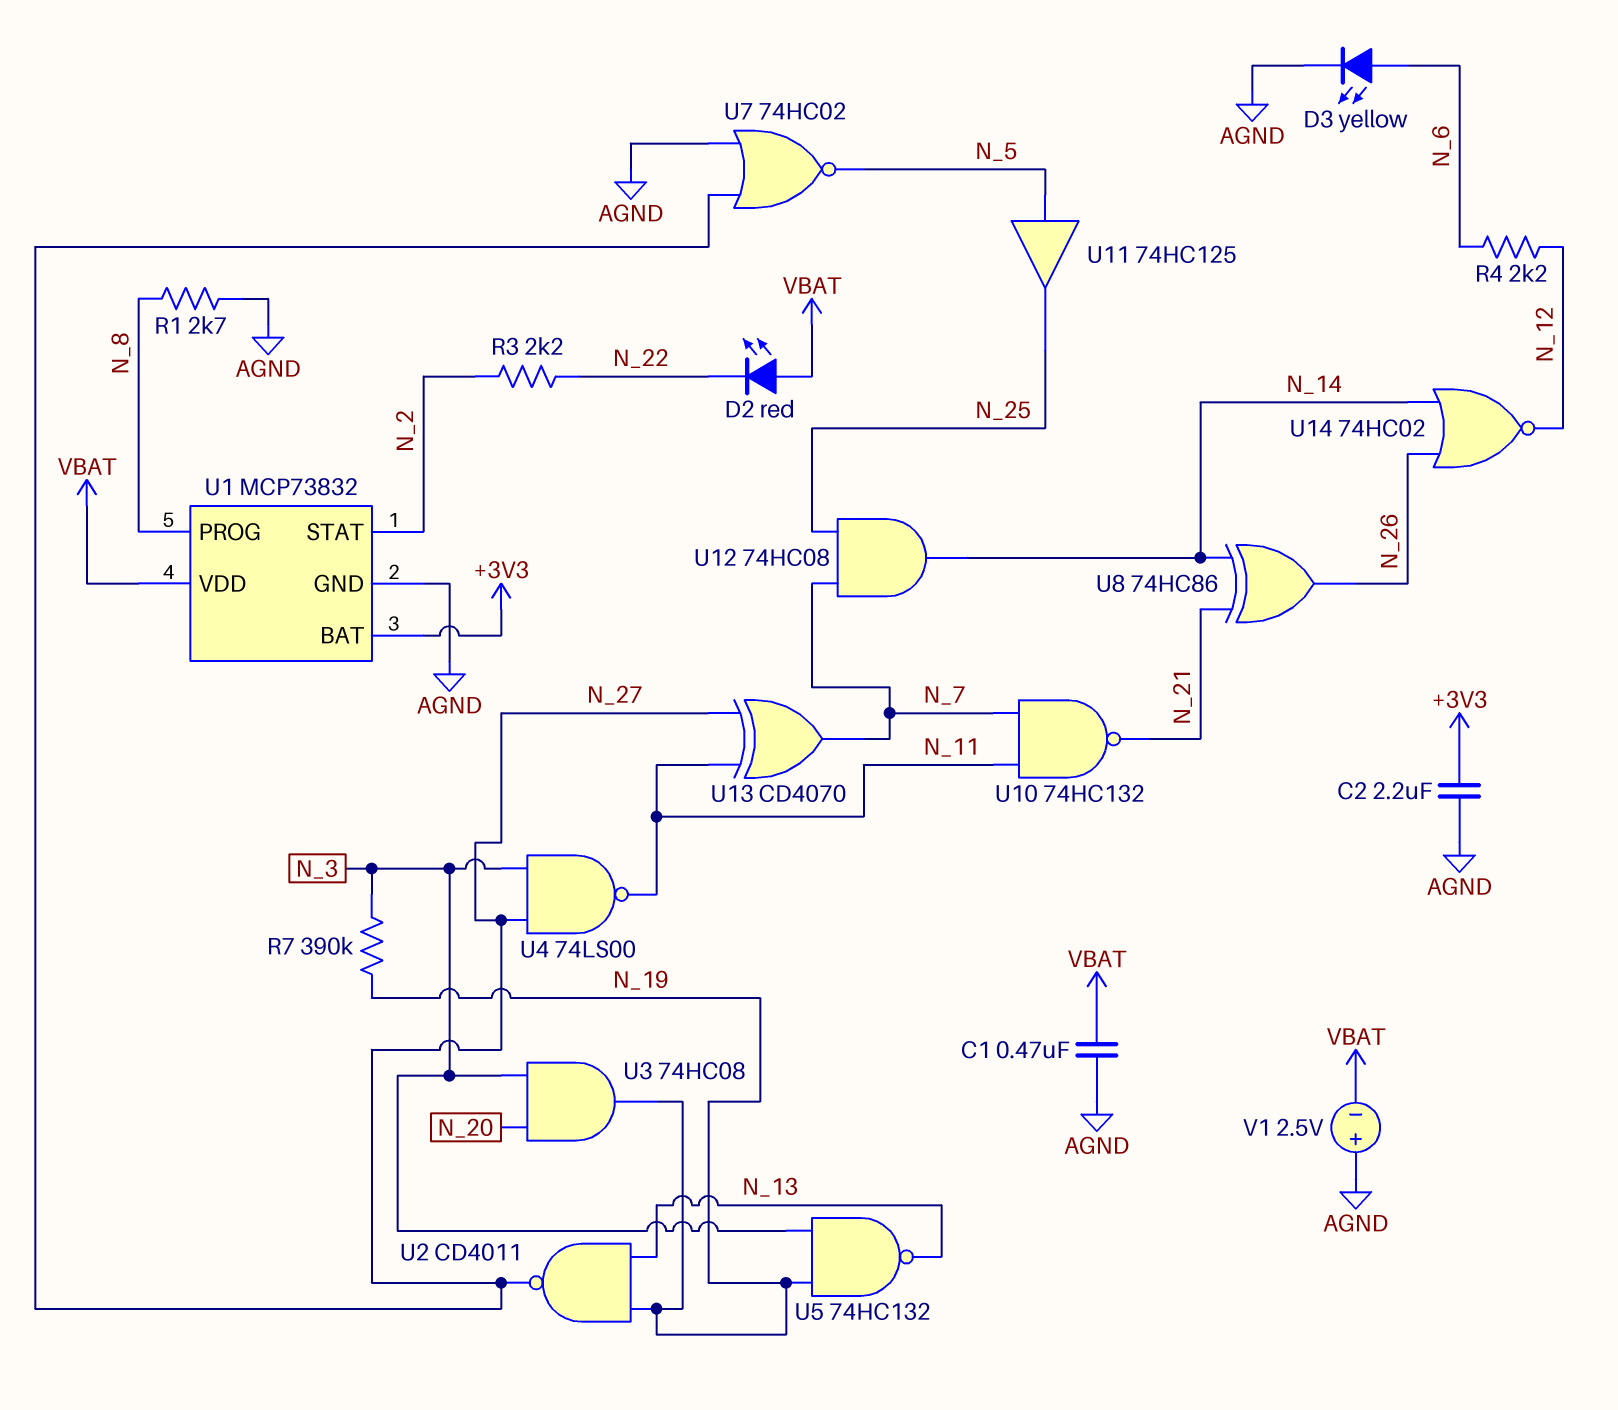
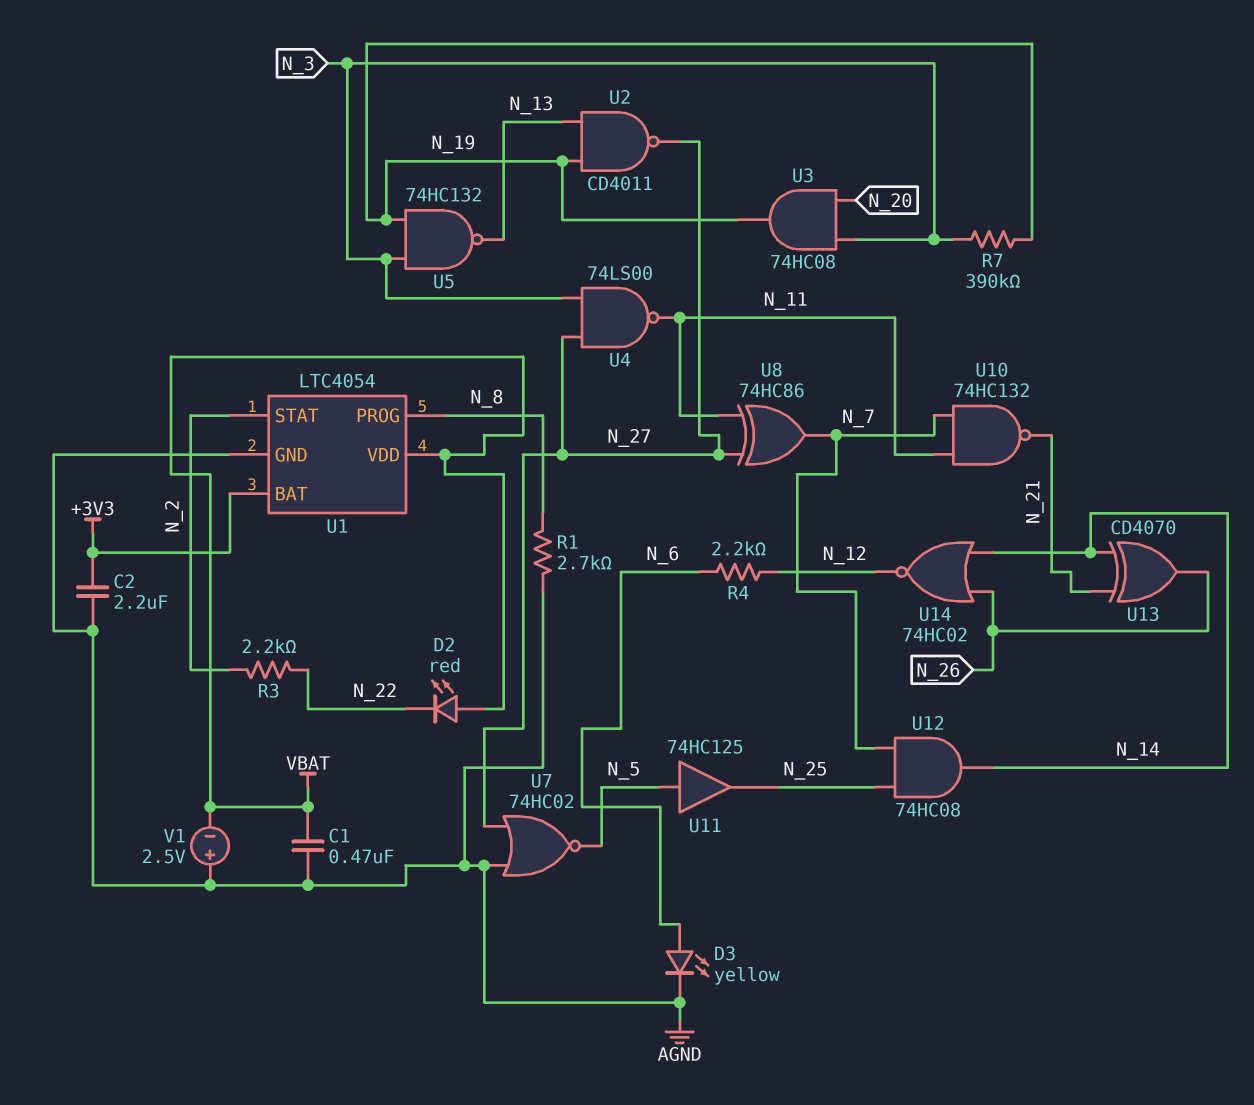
U1: MCP73832 -> LTC4054
U8: XOR 74HC86 (in N_14, in N_21, out N_26) -> XOR 74HC86 (in N_11, in N_27, out N_7)
U13: XOR CD4070 (in N_11, in N_27, out N_7) -> XOR CD4070 (in N_14, in N_21, out N_26)

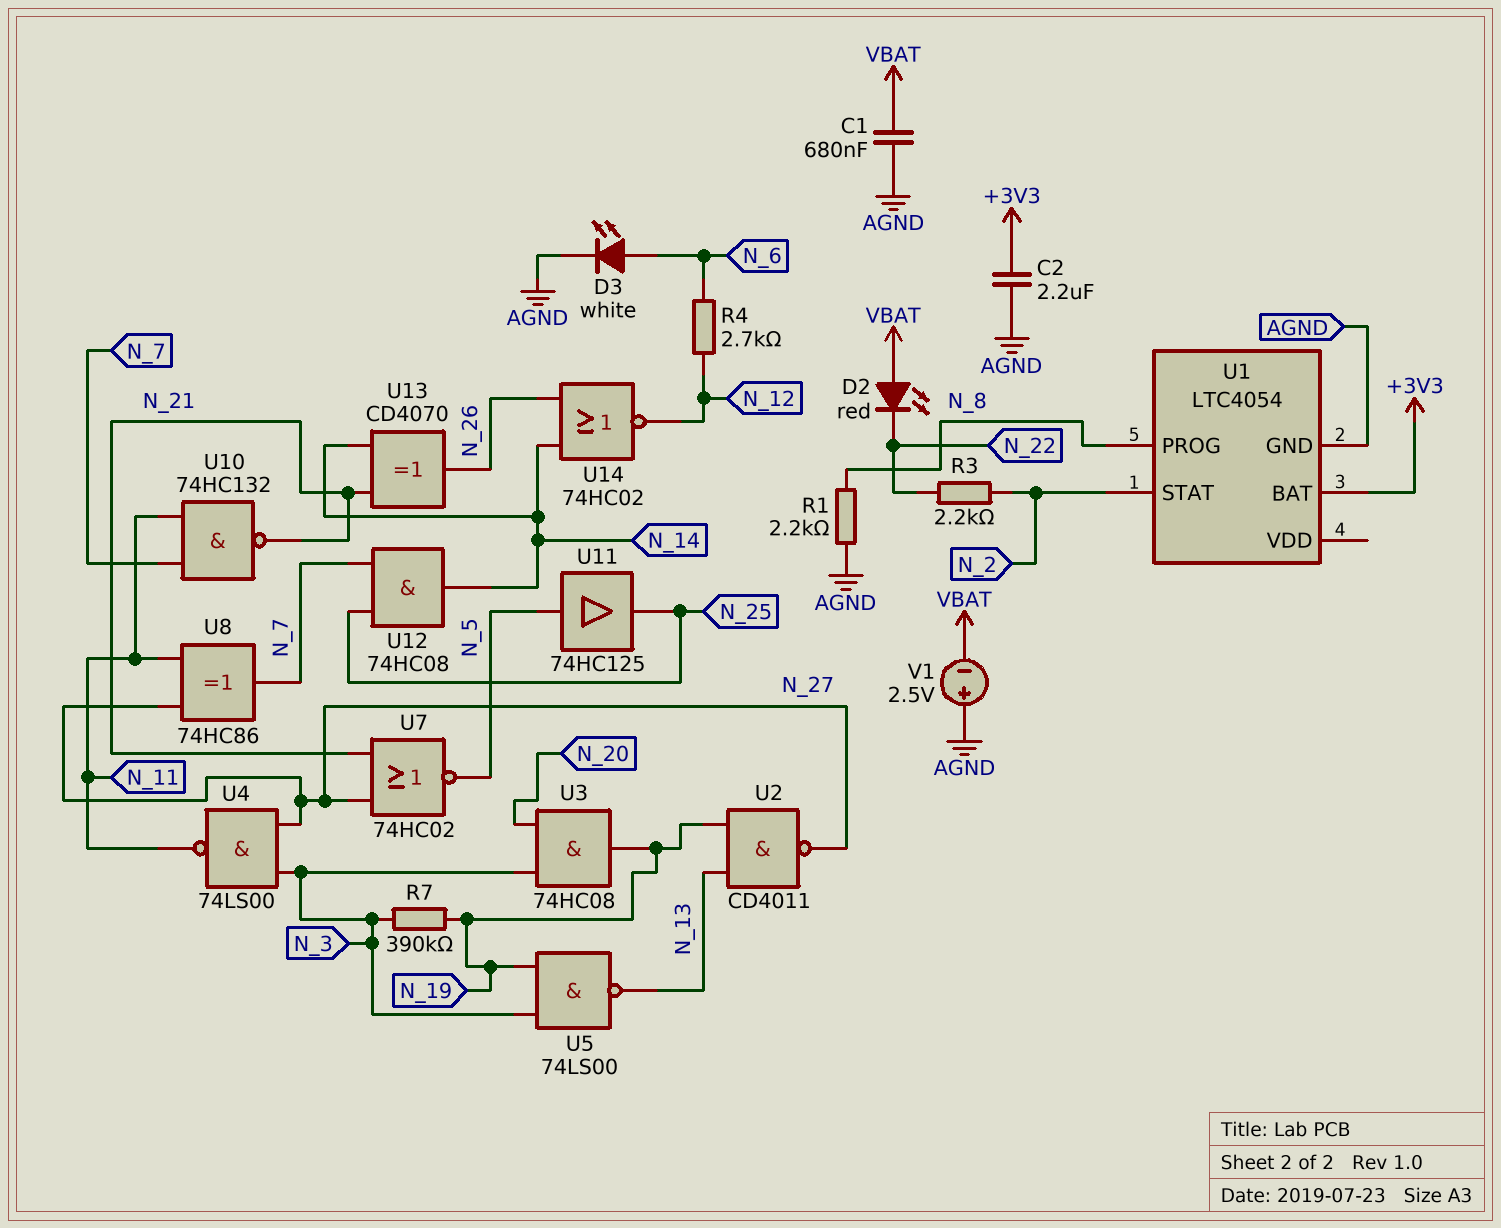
C1: 470nF (AGND, VBAT) -> 680nF (AGND, VBAT)
D3: LED yellow (A N_6, K AGND) -> LED white (A N_6, K AGND)
R1: 2.7k (AGND, N_8) -> 2.2k (AGND, N_8)
R4: 2.2k (N_6, N_12) -> 2.7k (N_6, N_12)
U1 pin VDD: VBAT -> none
U5: NAND 74HC132 (in N_3, in N_19, out N_13) -> NAND 74LS00 (in N_3, in N_19, out N_13)
U7: NOR 74HC02 (in AGND, in N_27, out N_5) -> NOR 74HC02 (in N_21, in N_27, out N_5)

